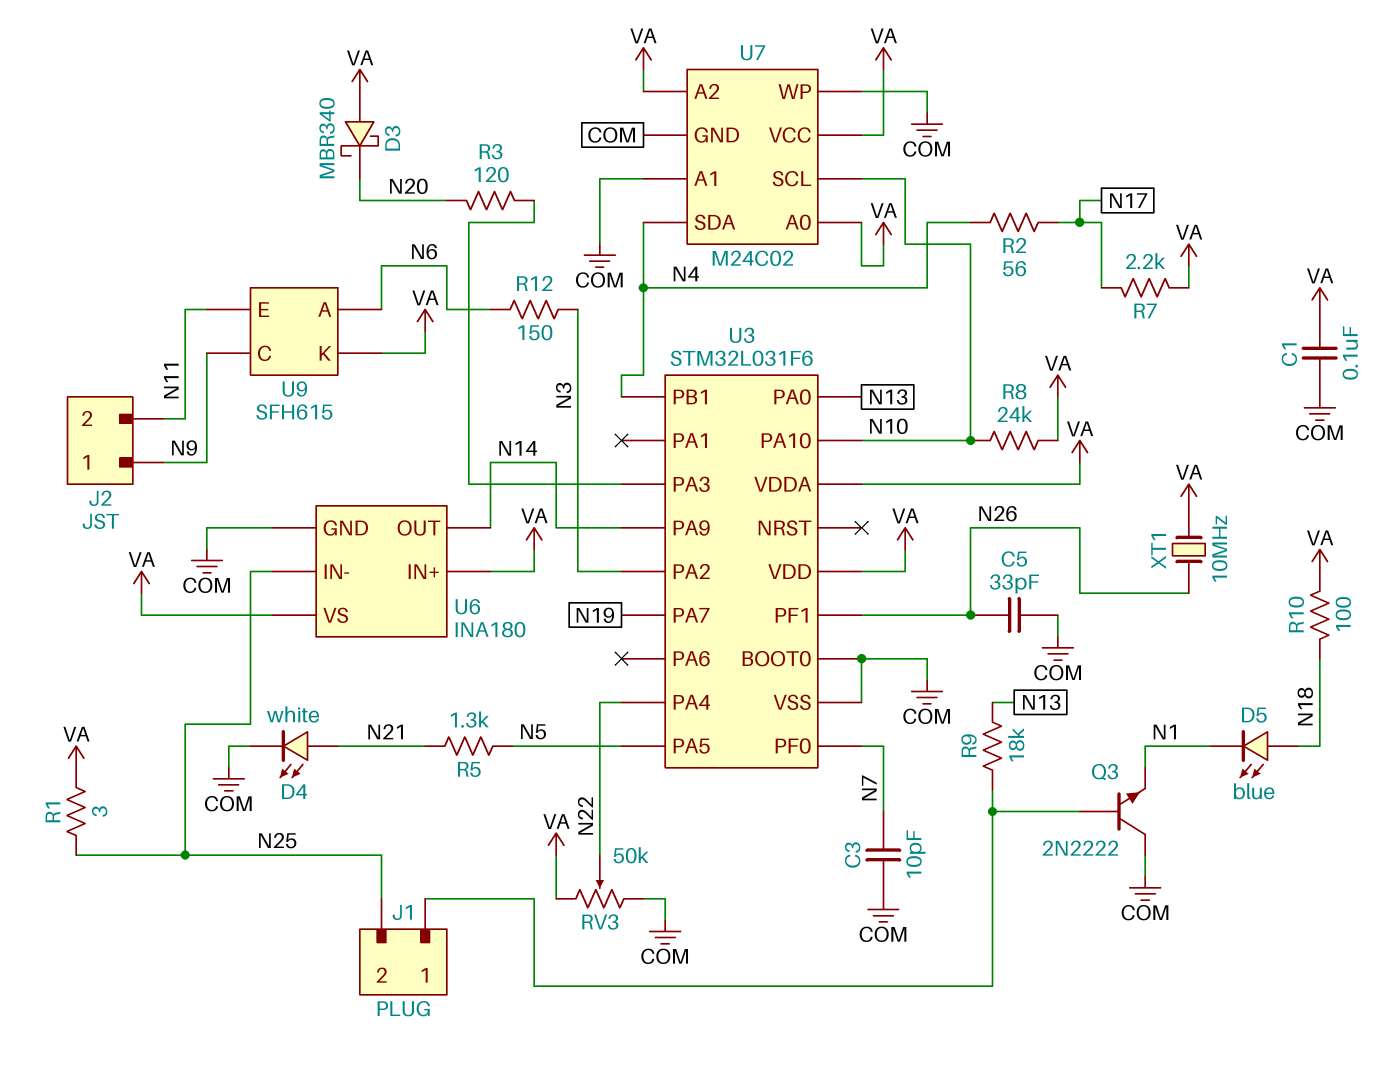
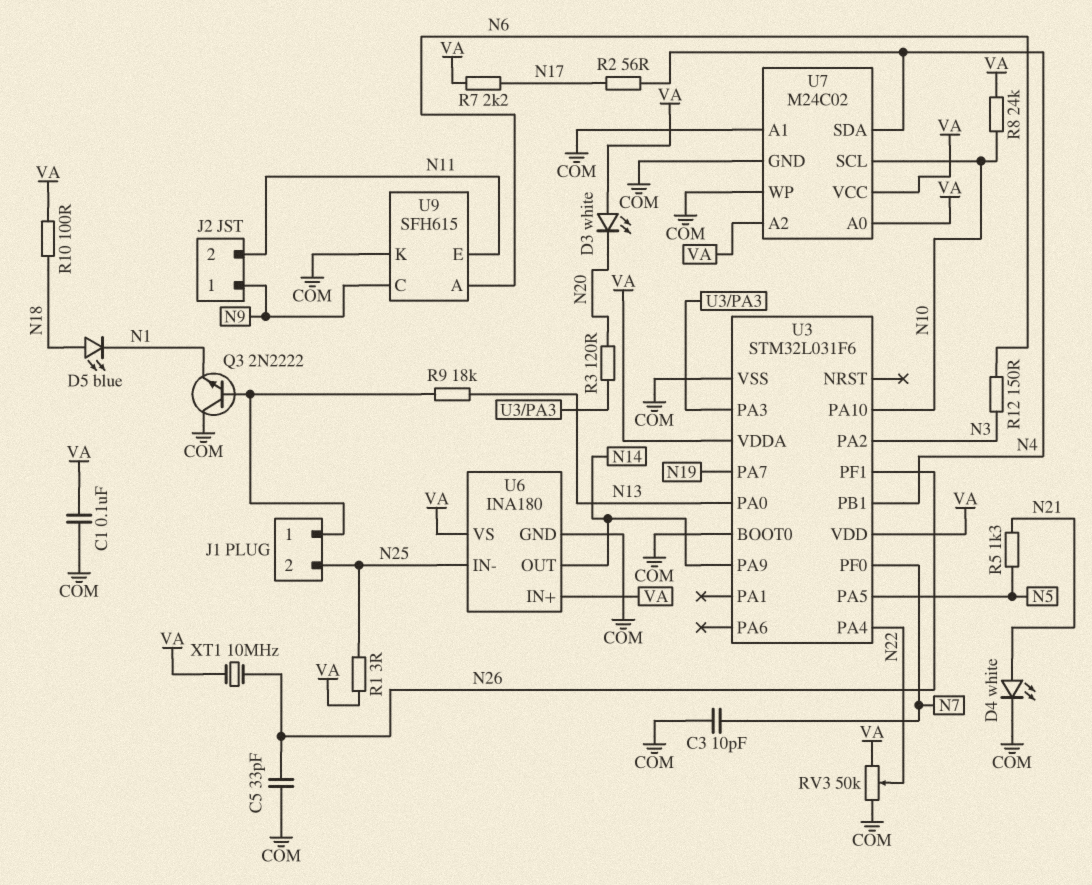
D3: schottky MBR340 (A VA, K N20) -> LED white (A VA, K N20)
U9 pin K: VA -> COM

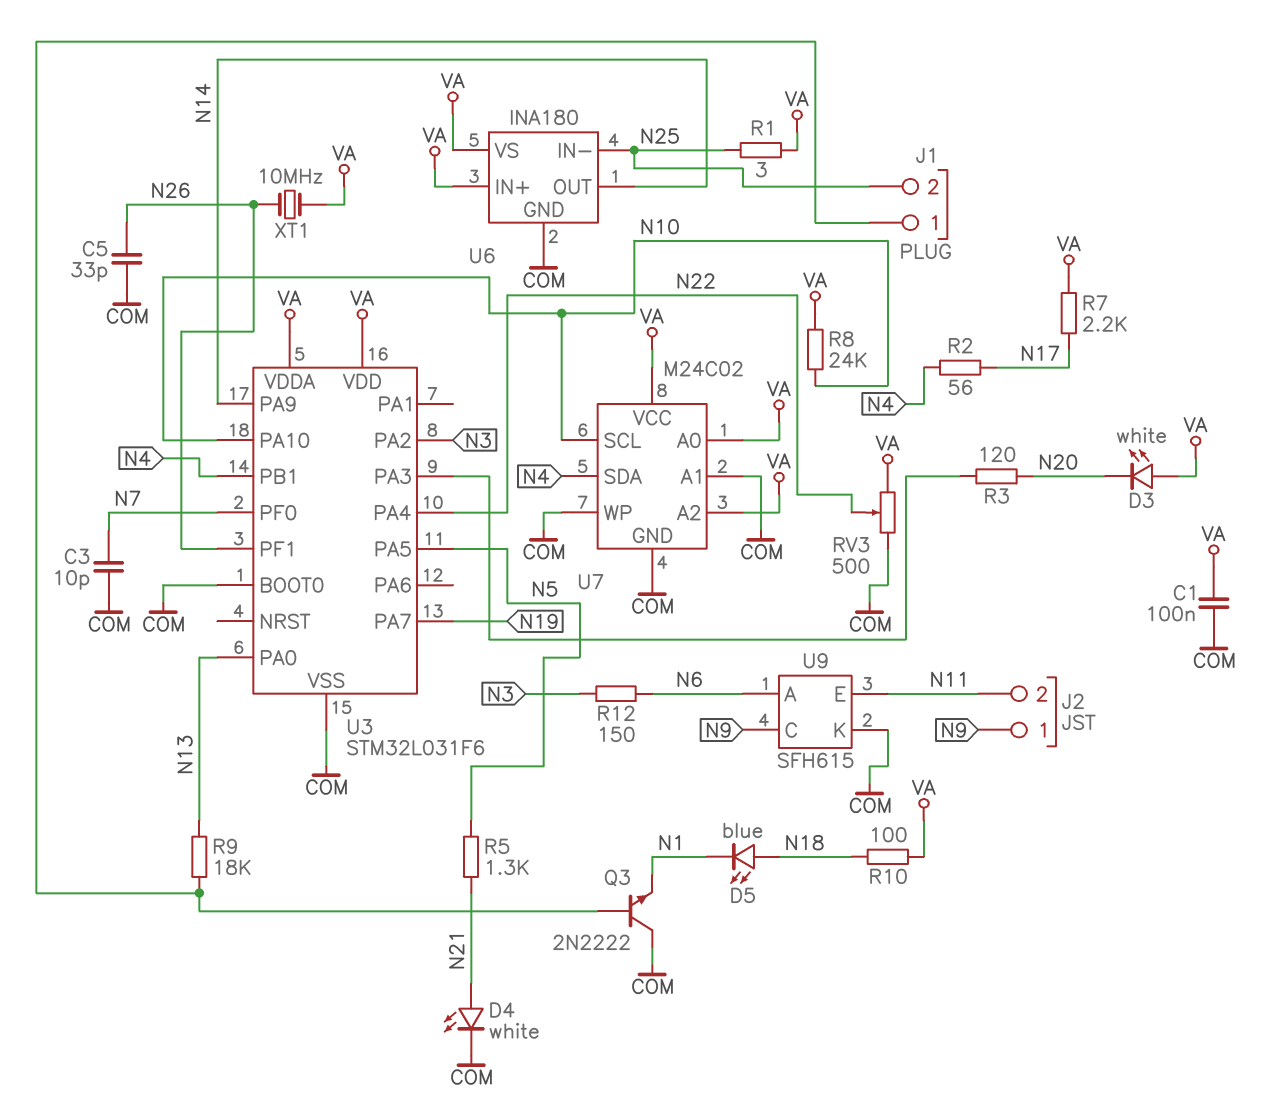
RV3: 50k (COM, VA, wiper N22) -> 500 (COM, VA, wiper N22)

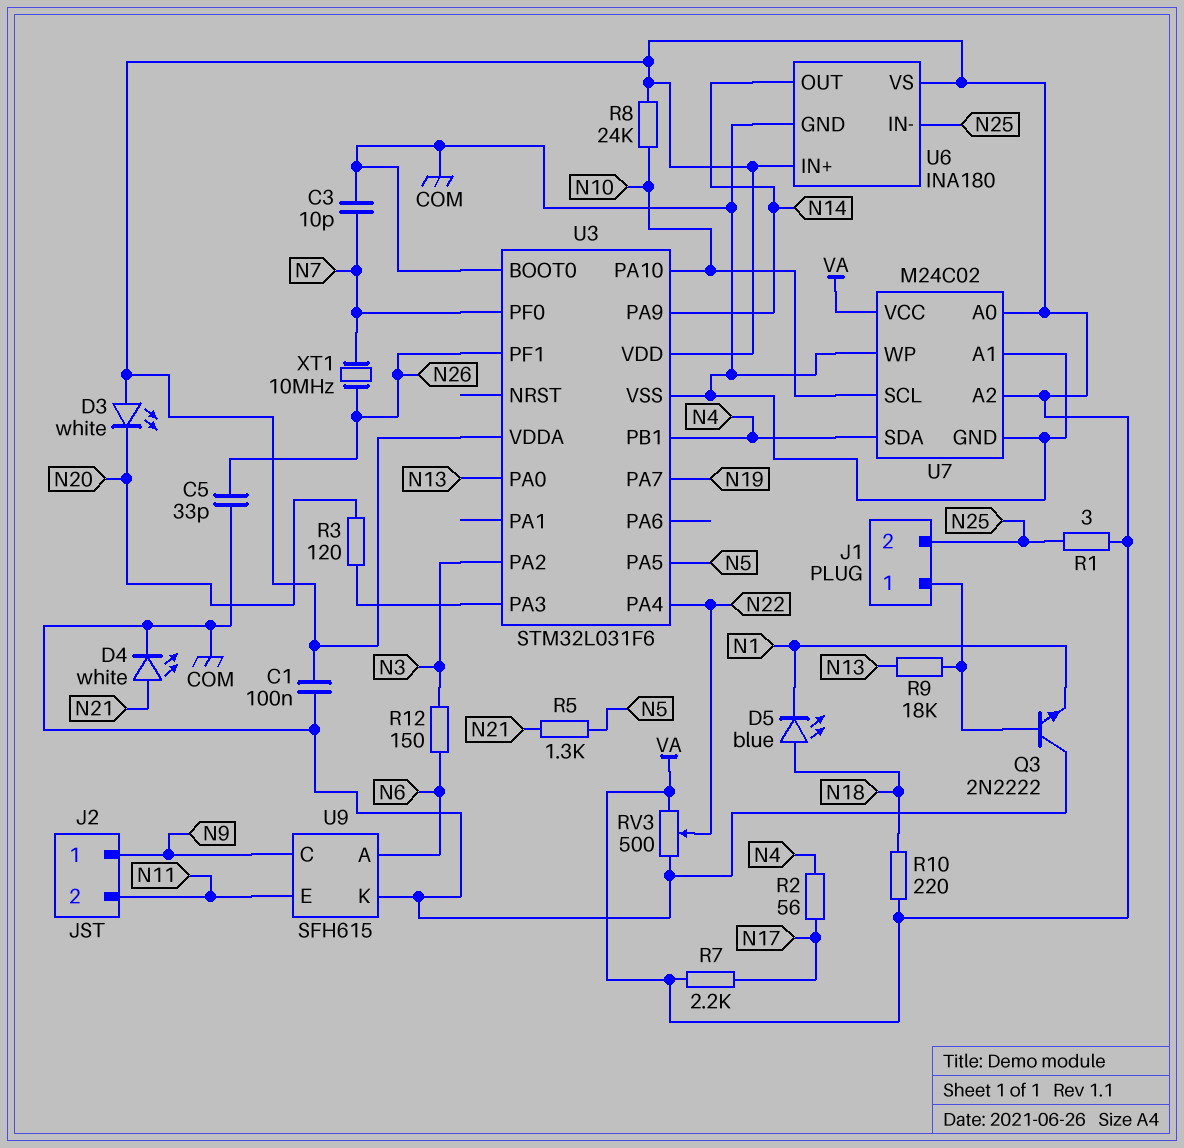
R10: 100 (N18, VA) -> 220 (N18, VA)
XT1: 10MHz (N26, VA) -> 10MHz (N7, N26)

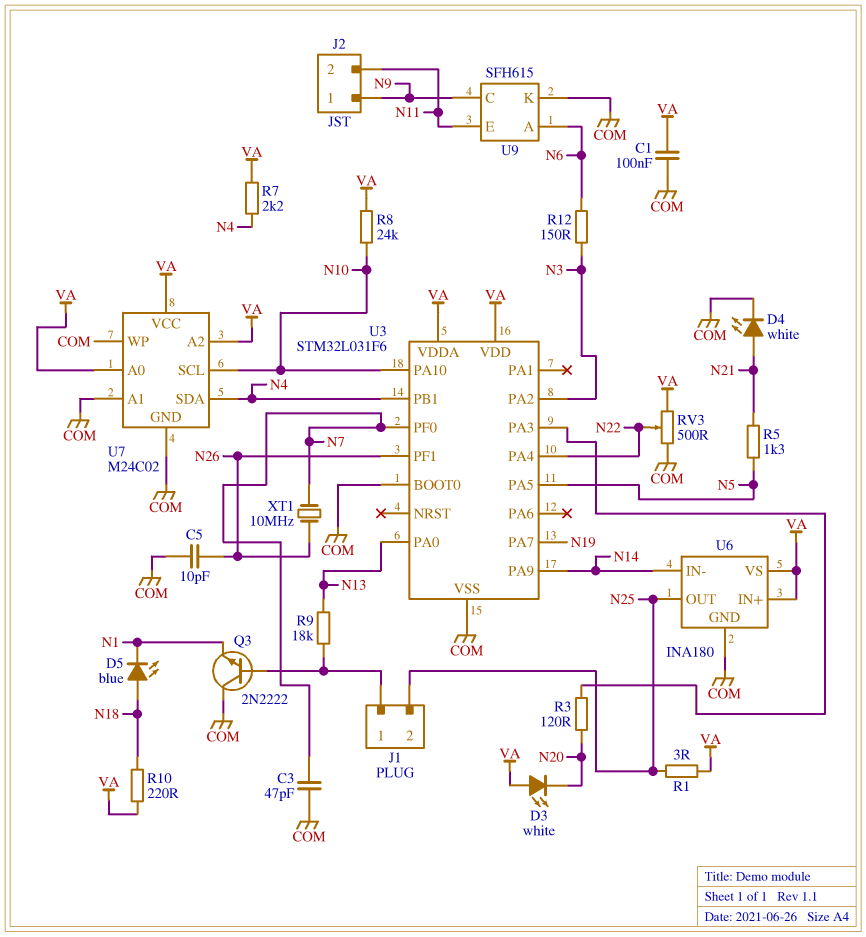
C3: 10pF (COM, N7) -> 47pF (COM, N7)
C5: 33pF (COM, N26) -> 10pF (COM, N26)
R2: 56 (N4, N17) -> none
R7: 2.2k (N17, VA) -> 2.2k (N4, VA)
U6 pin IN-: N25 -> N14
U6 pin OUT: N14 -> N25

